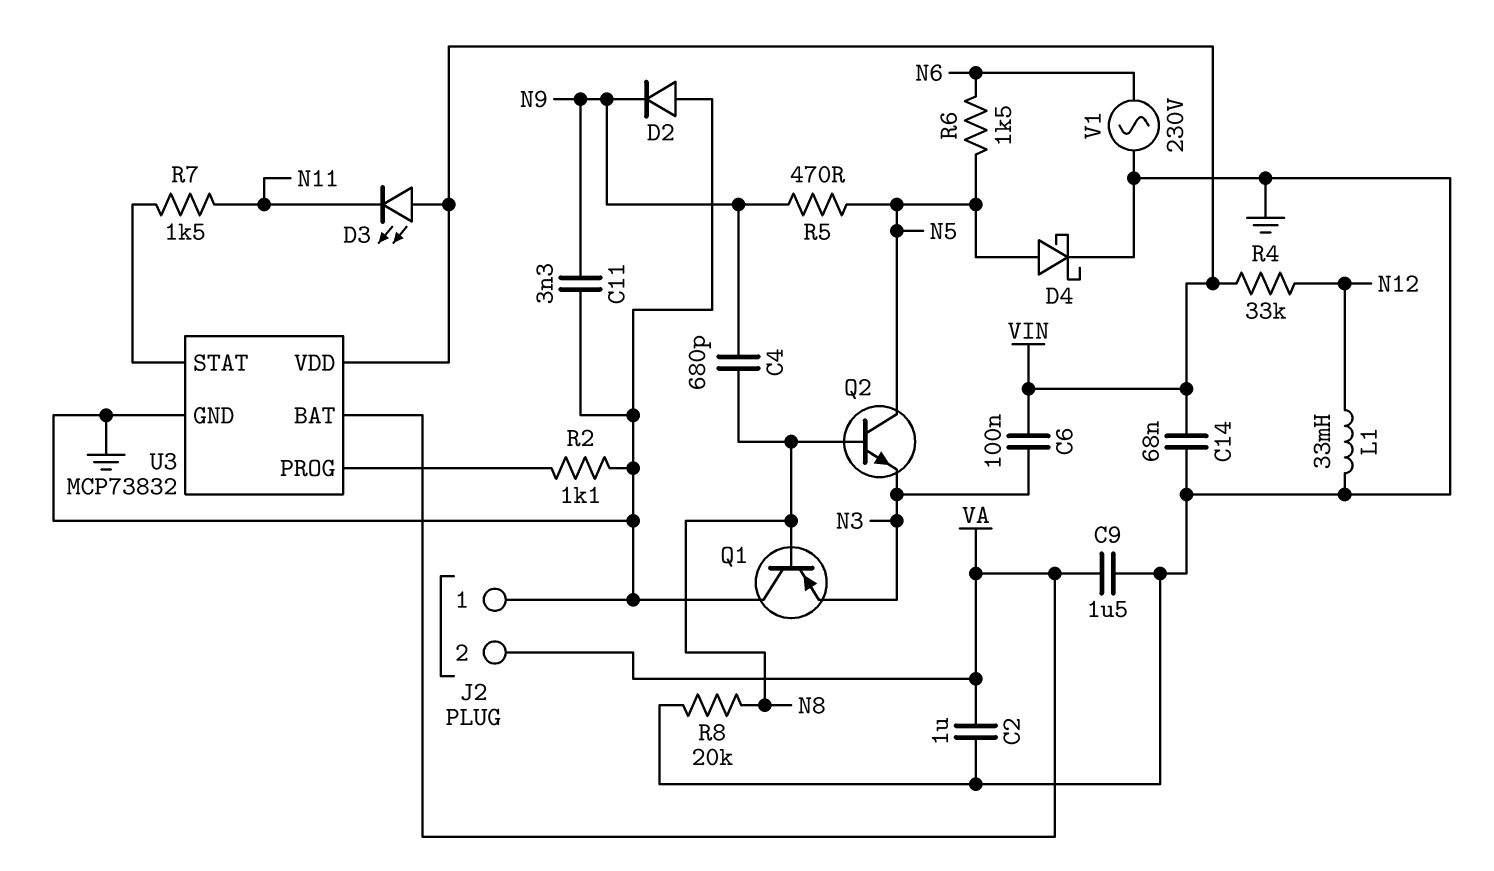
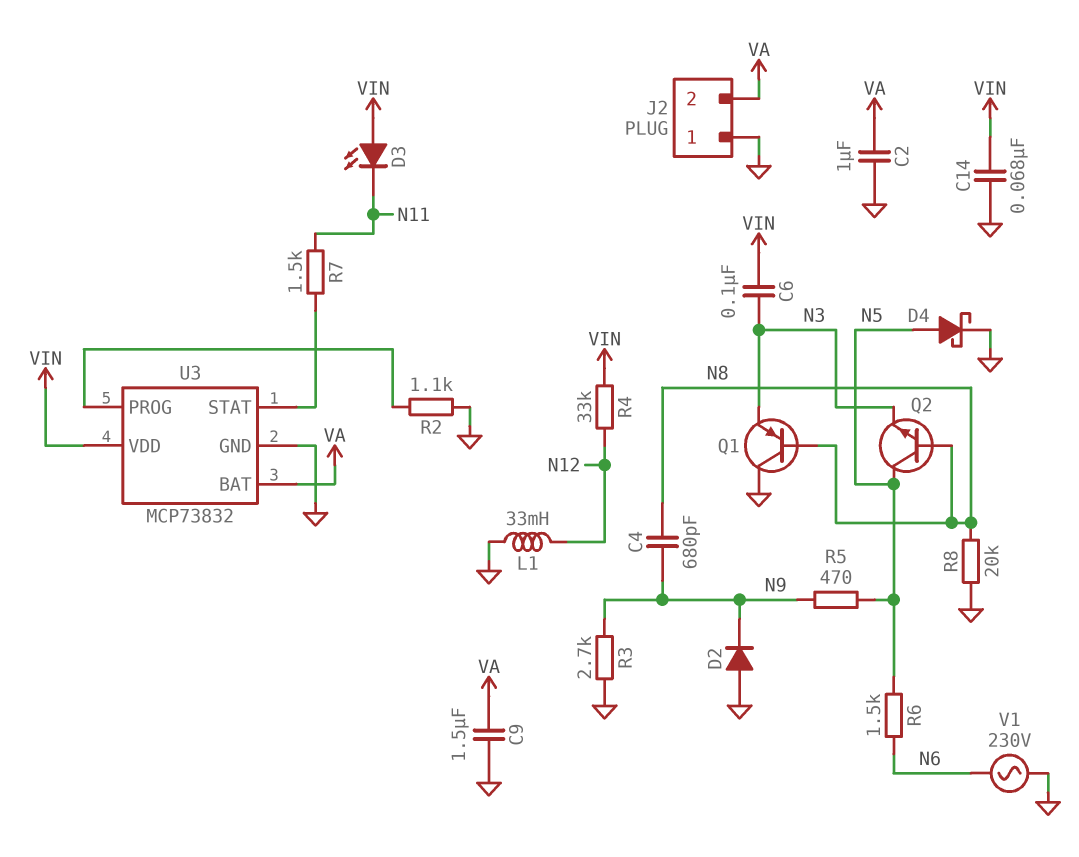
C11: 3.3nF (GND, N9) -> none
R3: none -> 2.7k (GND, N9)

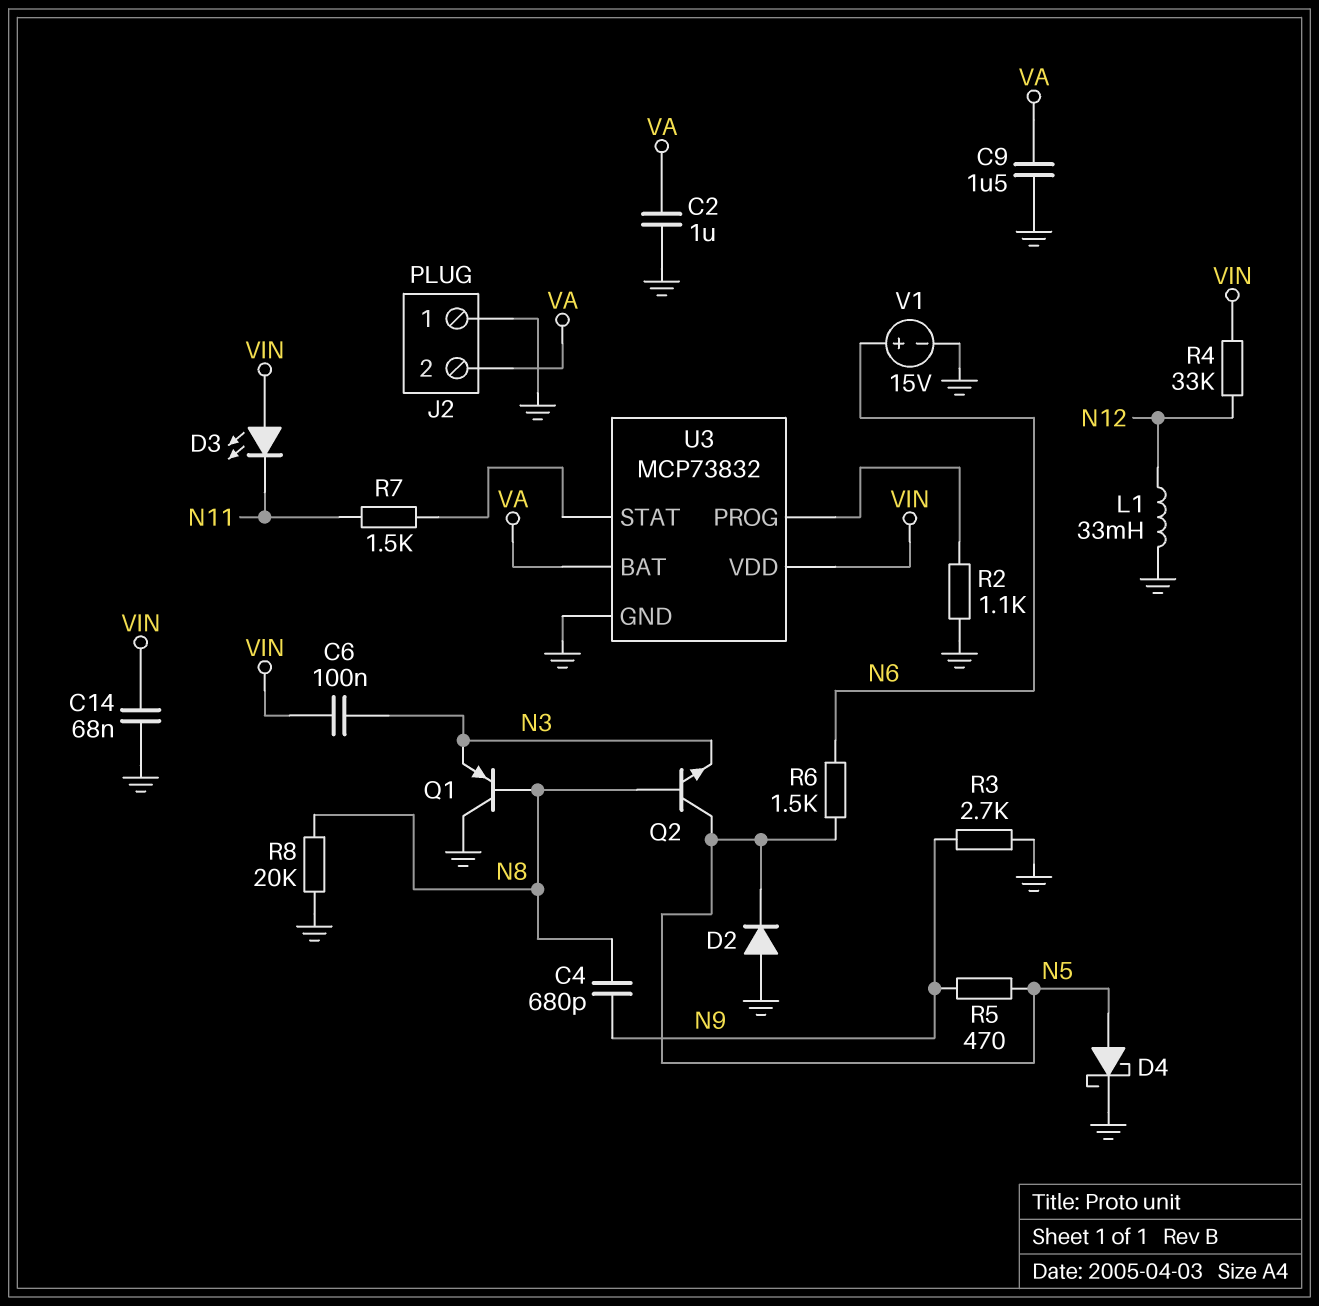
D2: diode (A GND, K N9) -> diode (A GND, K N5)
V1: AC 230V (GND, N6) -> 15V (plus N6, minus GND)

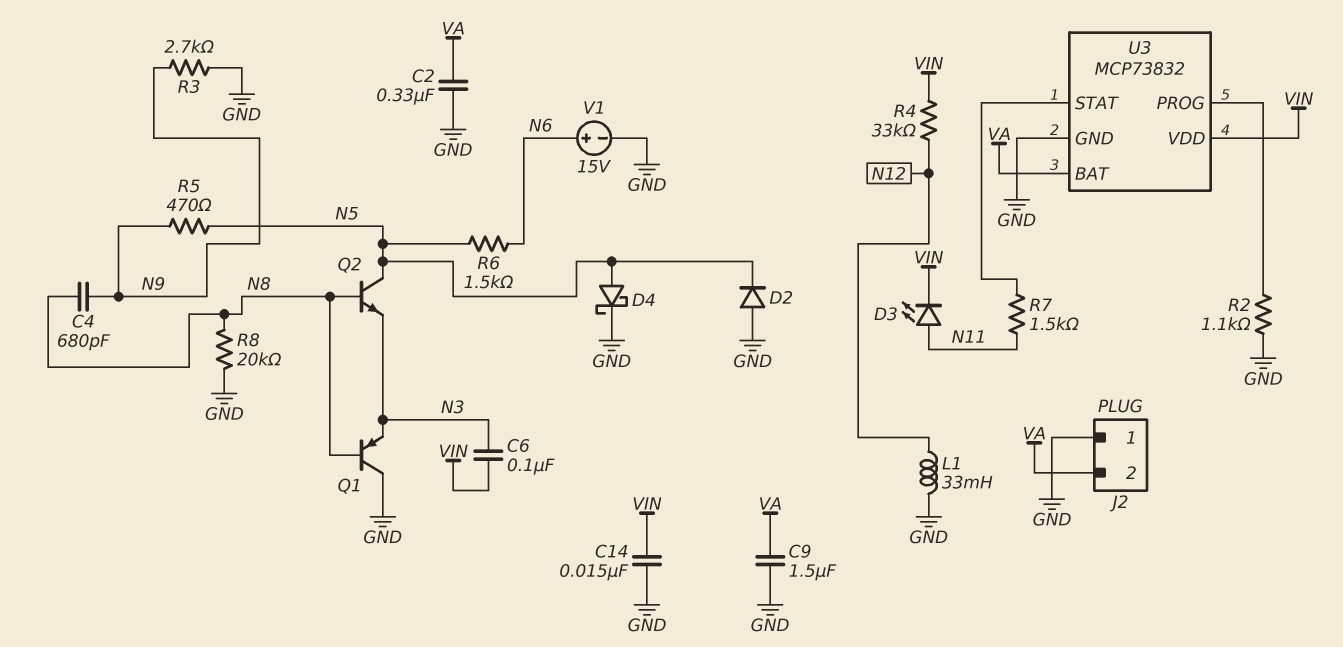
C2: 1uF (GND, VA) -> 330nF (GND, VA)
C14: 68nF (GND, VIN) -> 15nF (GND, VIN)
D3: LED (A VIN, K N11) -> LED (A N11, K VIN)

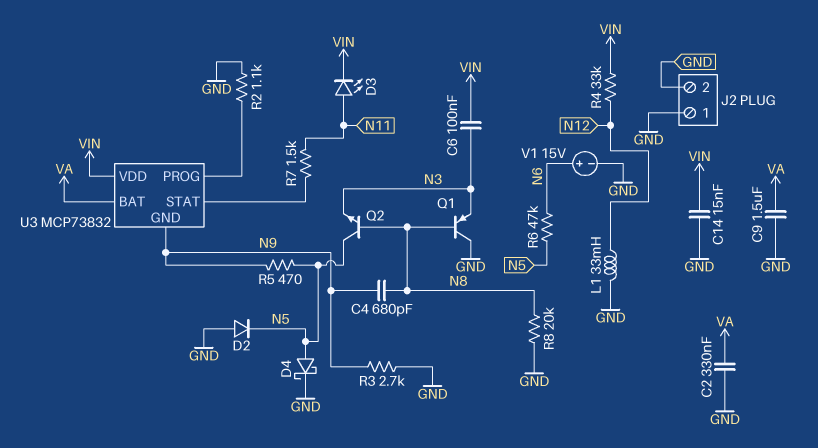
J2 pin 2: VA -> GND
R6: 1.5k (N5, N6) -> 47k (N5, N6)
U3 pin GND: GND -> N9

